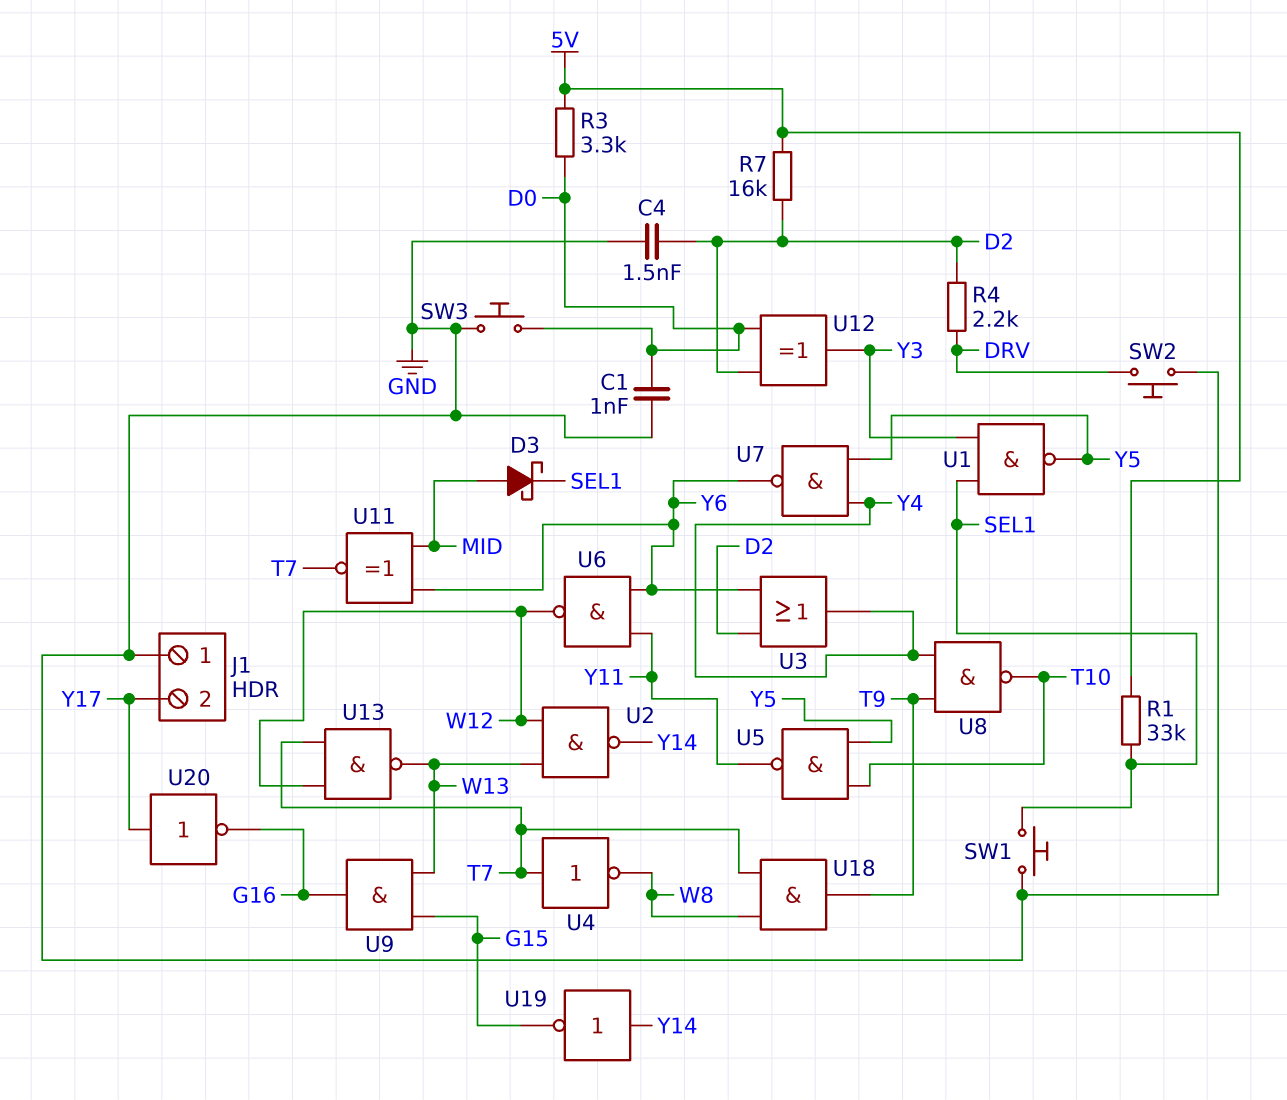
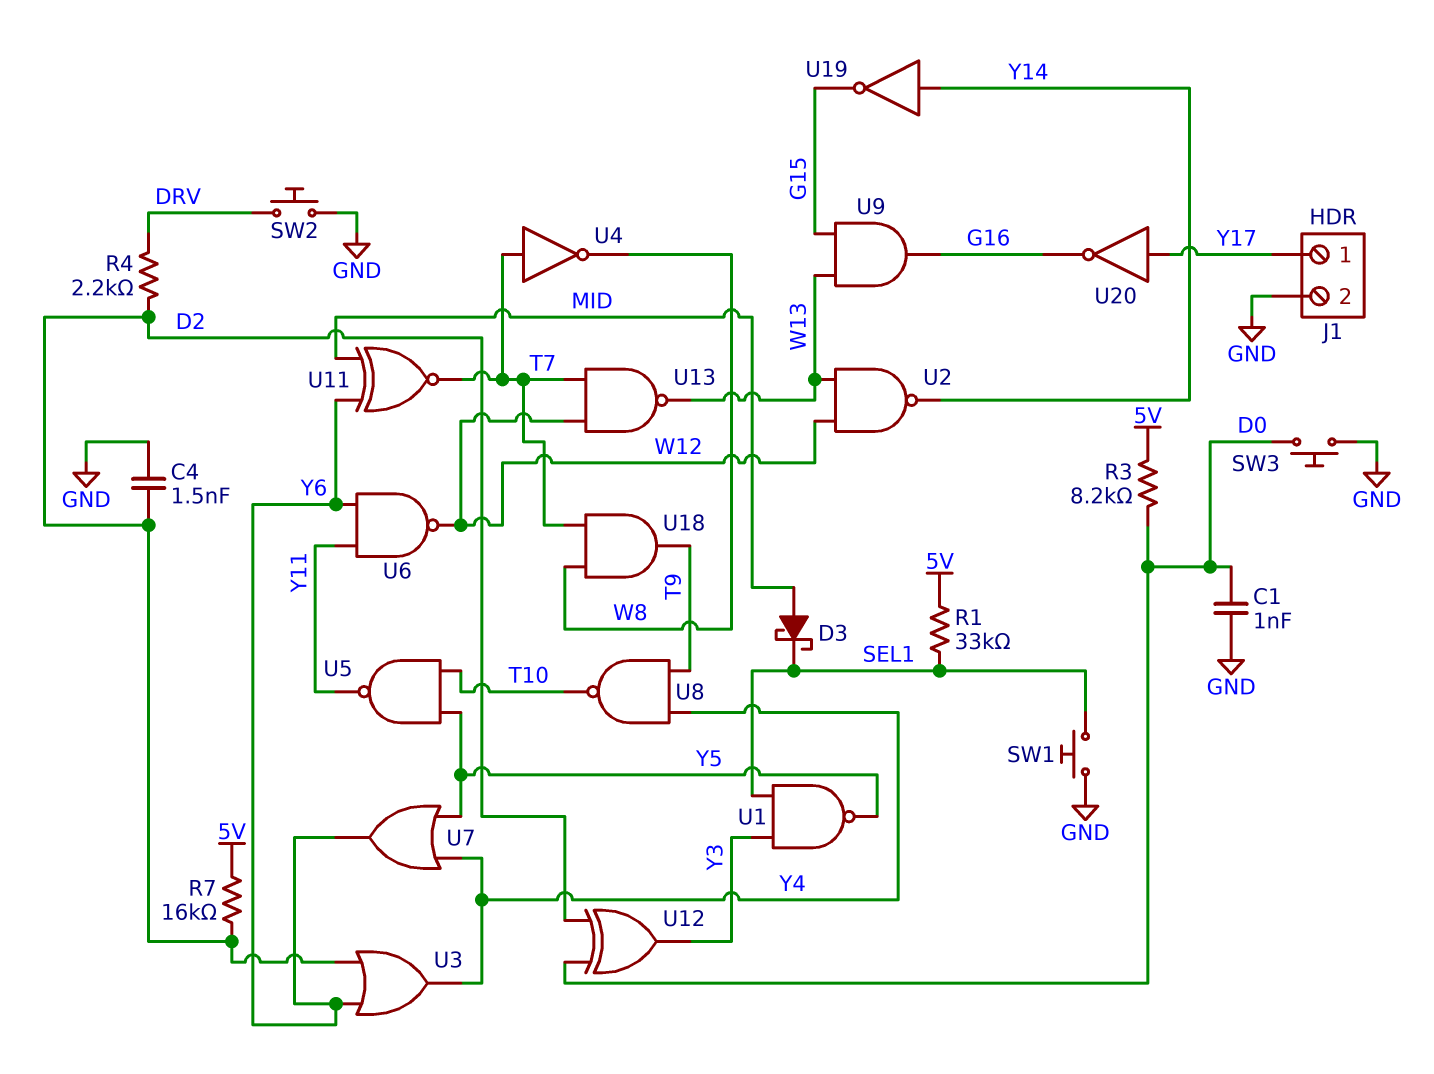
J1 pin 1: GND -> Y17
J1 pin 2: Y17 -> GND
R3: 3.3k (5V, D0) -> 8.2k (5V, D0)
U7: NAND (in Y4, in Y5, out Y6) -> OR (in Y4, in Y5, out Y6)

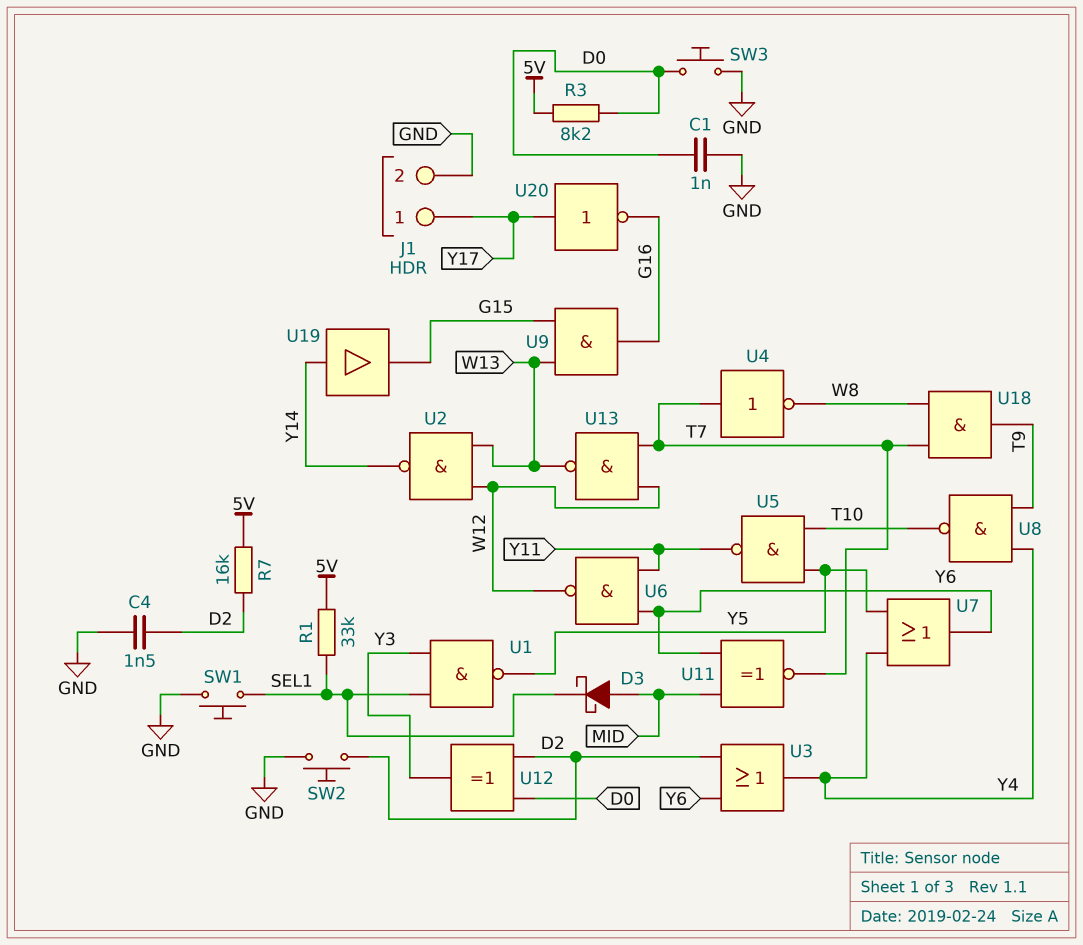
R4: 2.2k (D2, DRV) -> none
SW2: button (DRV, GND) -> button (D2, GND)
U19: NOT (in Y14, out G15) -> buffer (in Y14, out G15)

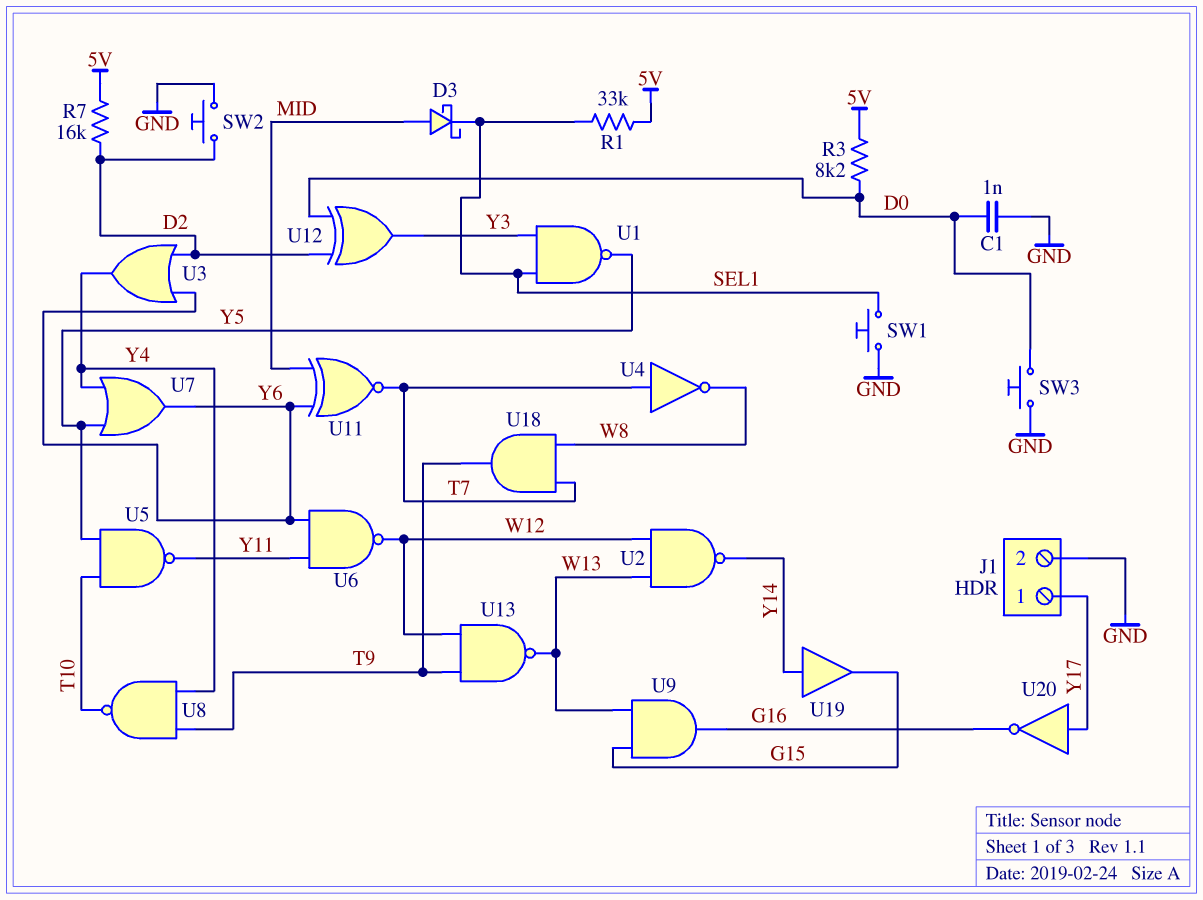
C4: 1.5nF (D2, GND) -> none
U13: NAND (in T7, in W12, out W13) -> NAND (in T9, in W12, out W13)

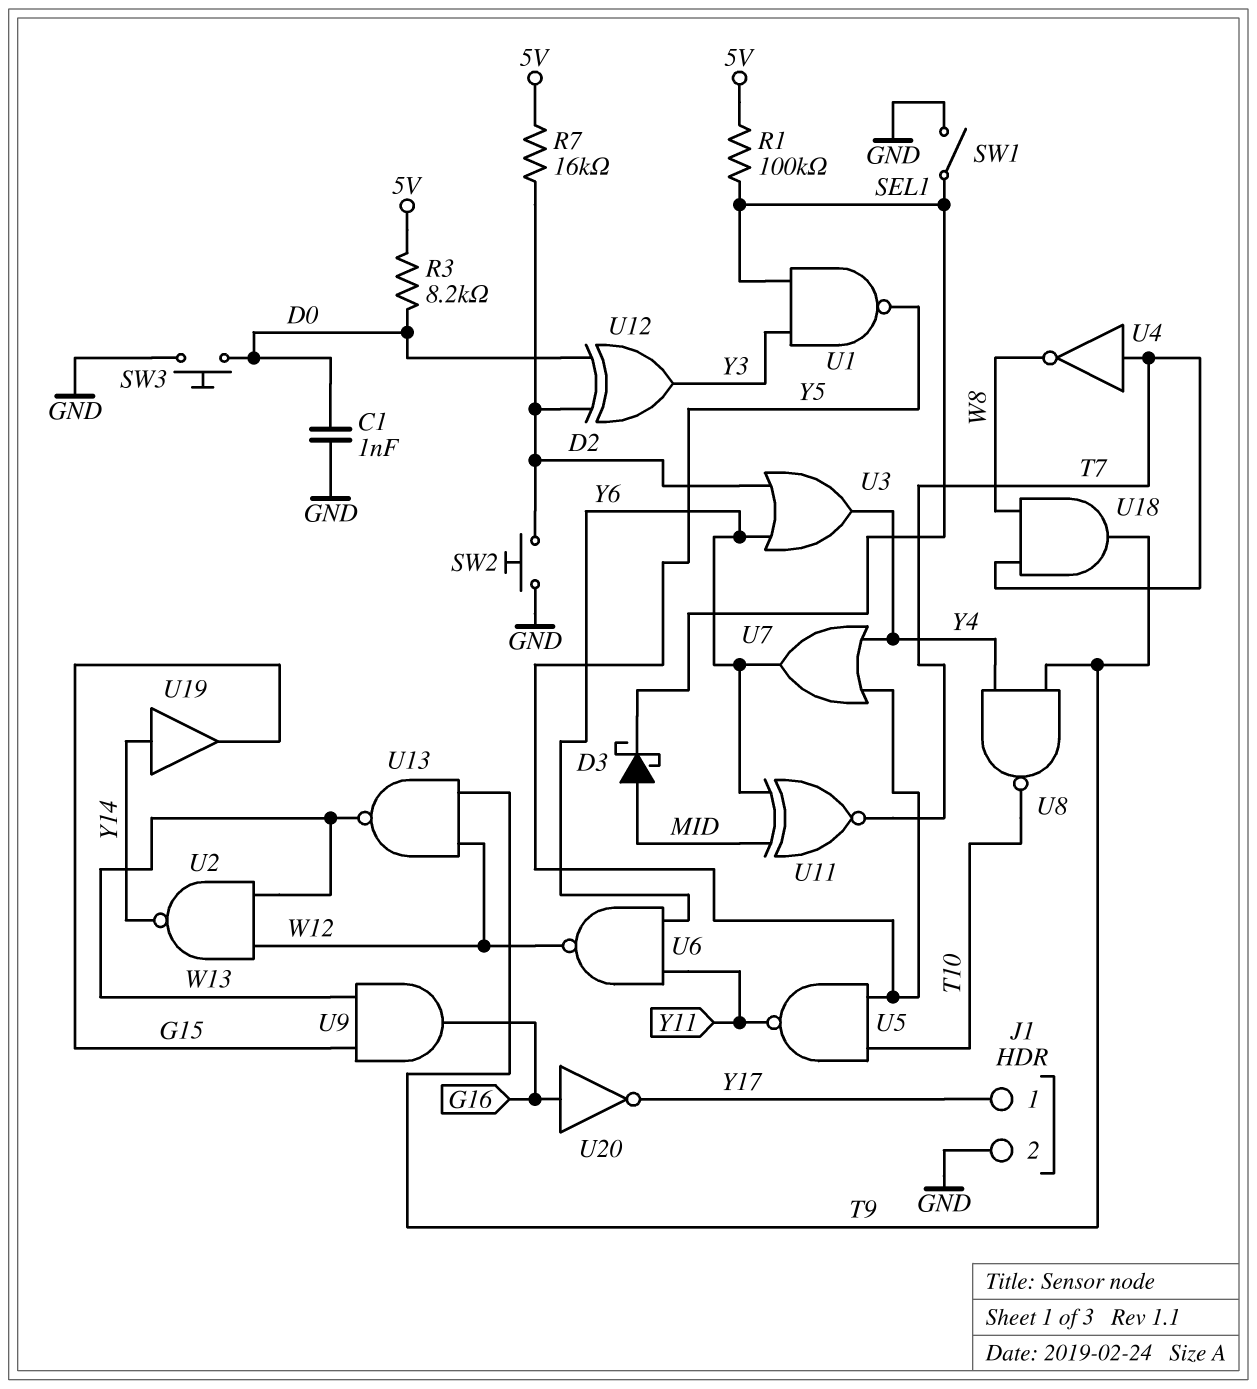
R1: 33k (5V, SEL1) -> 100k (5V, SEL1)
SW1: button (GND, SEL1) -> switch (GND, SEL1)
U20: NOT (in Y17, out G16) -> NOT (in G16, out Y17)

